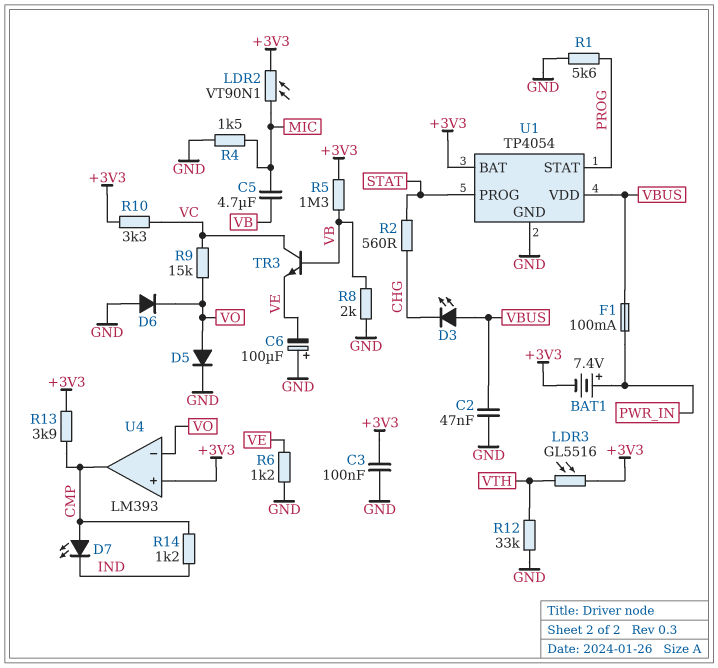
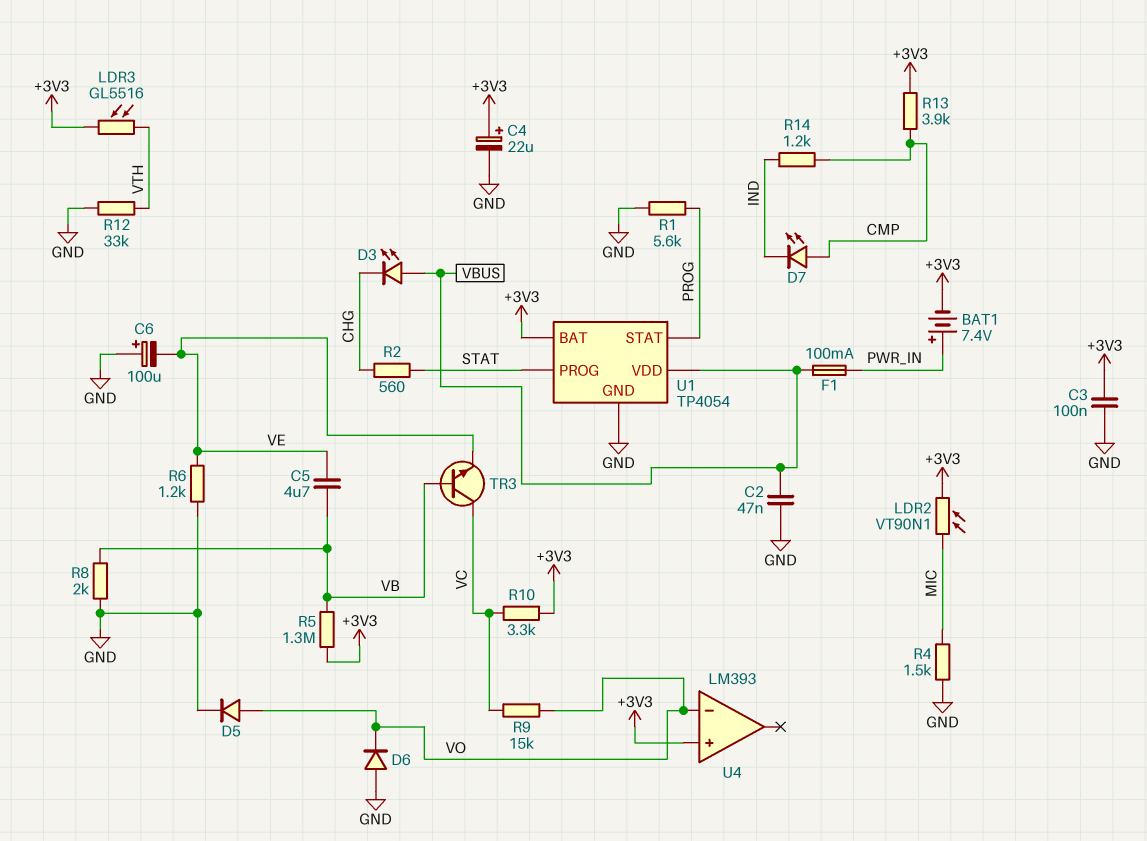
C4: none -> 22uF (plus +3V3, minus GND)
C5: 4.7uF (MIC, VB) -> 4.7uF (VB, VE)
U4 pin out: CMP -> none

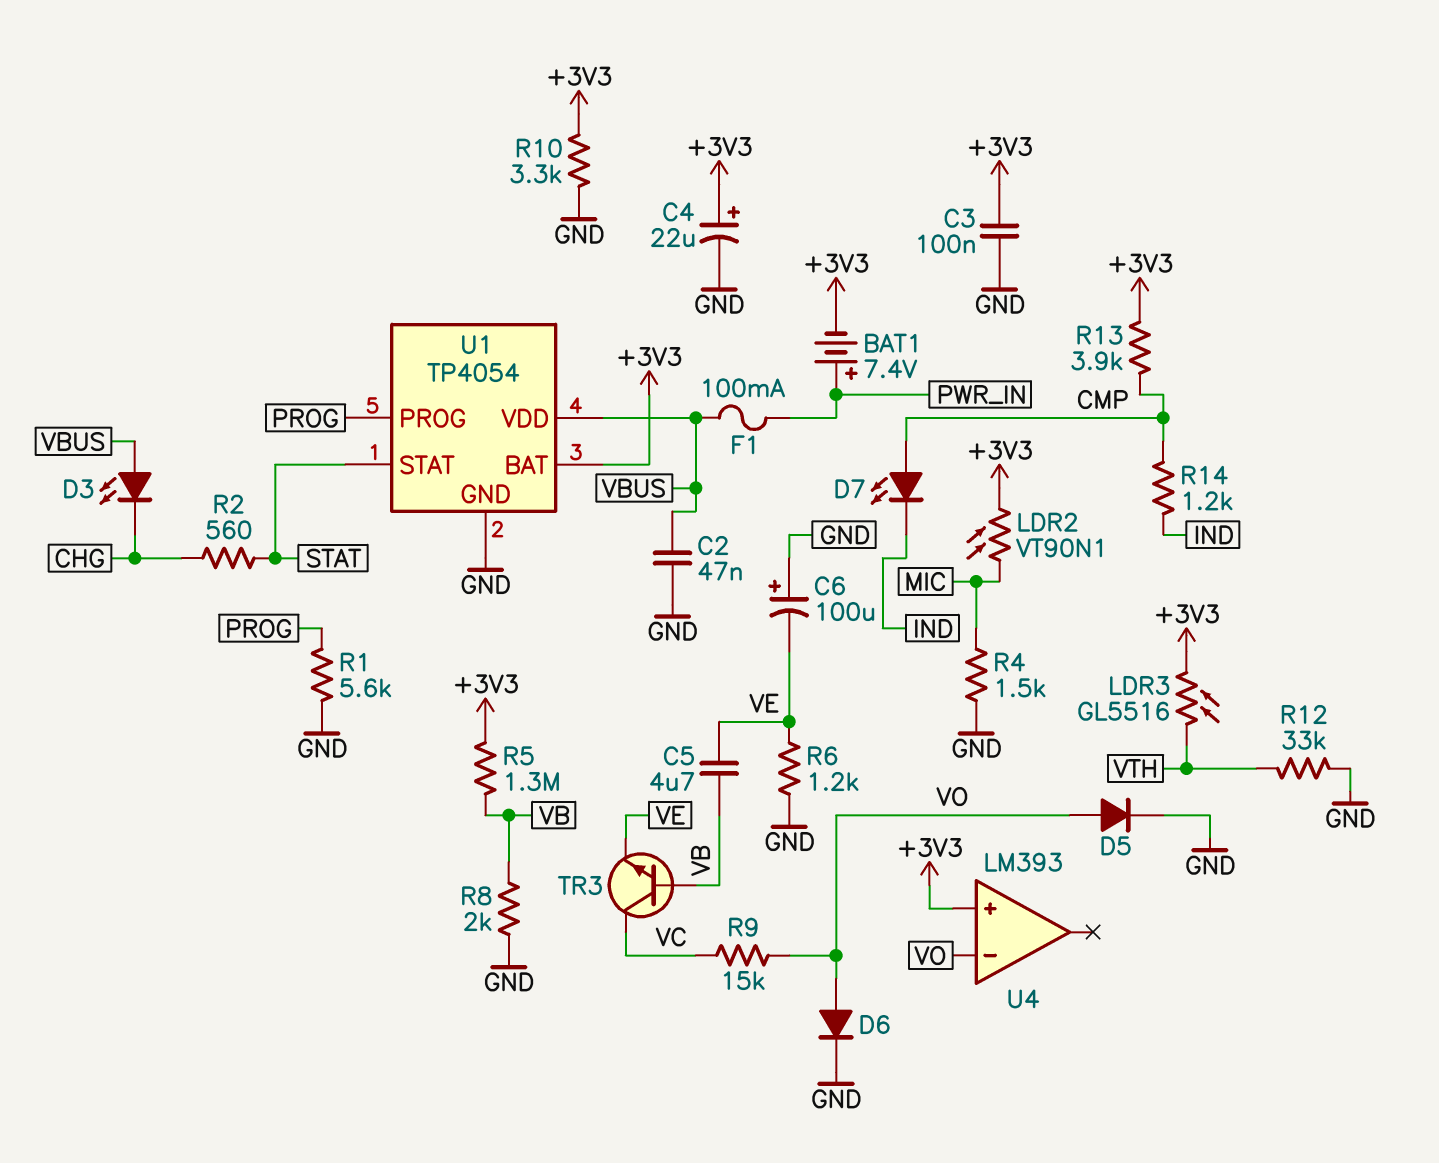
D6: diode (A GND, K VO) -> diode (A VO, K GND)
R10: 3.3k (+3V3, VC) -> 3.3k (+3V3, GND)
U1 pin PROG: STAT -> PROG
U1 pin STAT: PROG -> STAT

